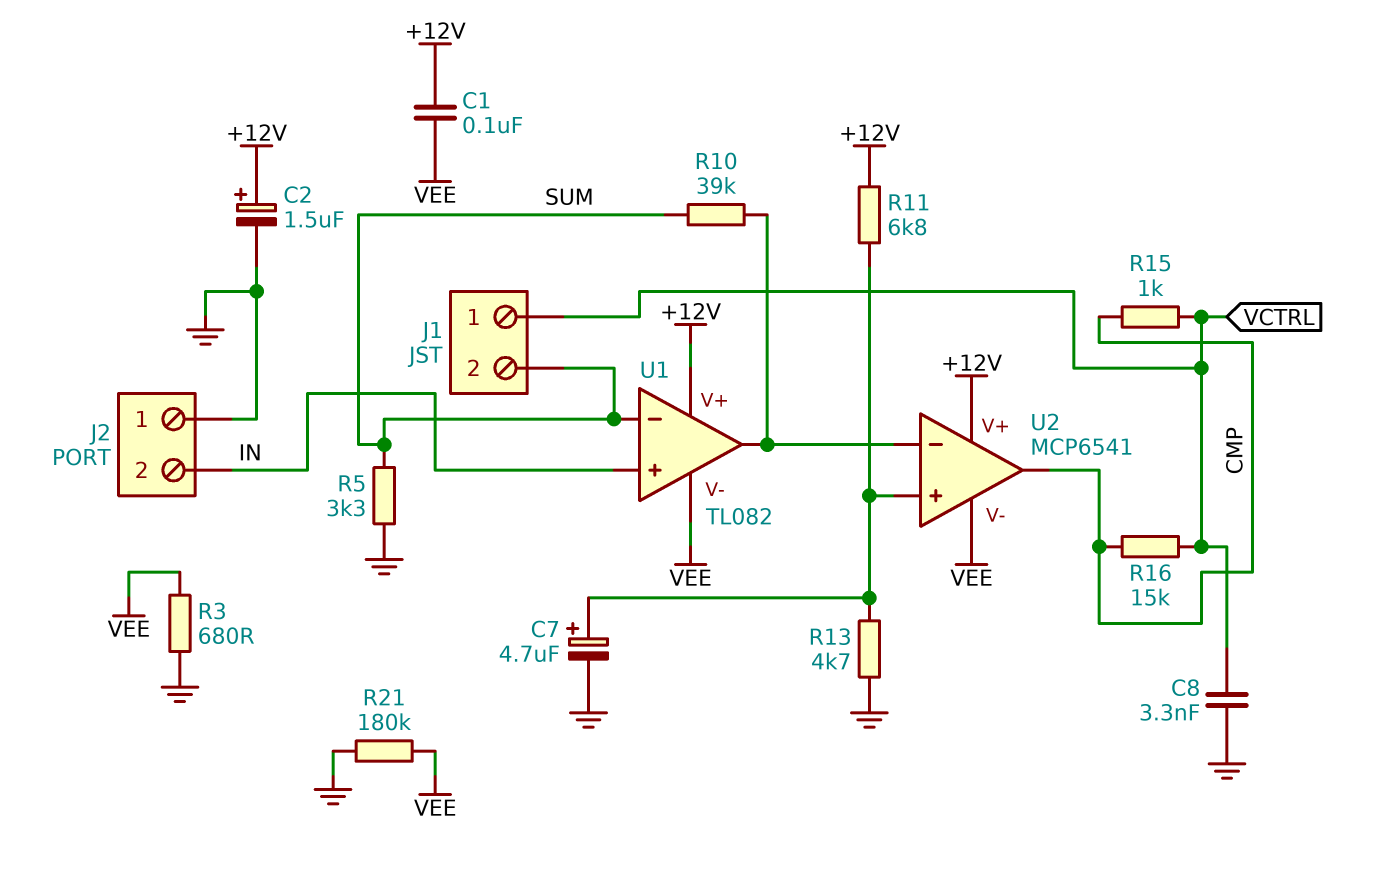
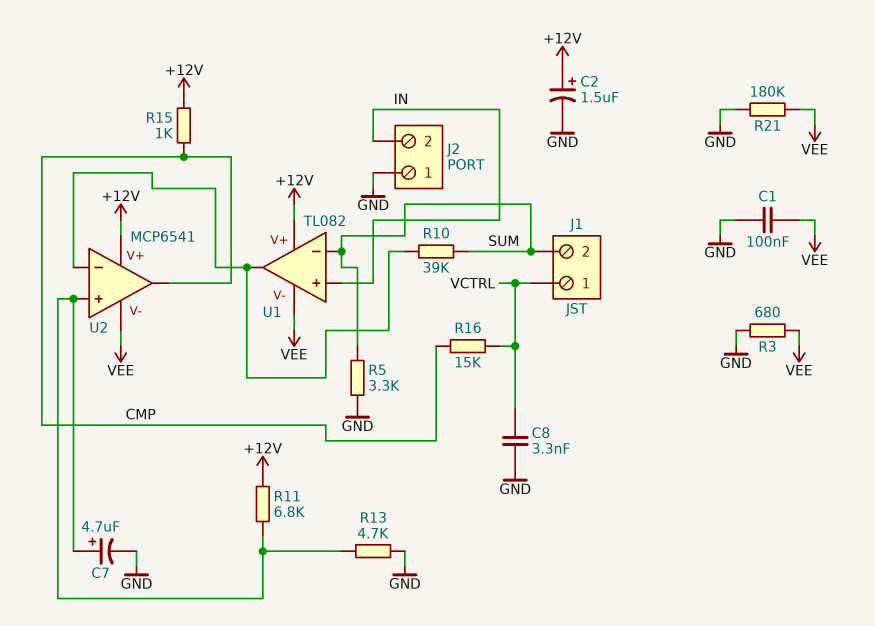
C1: 100nF (+12V, VEE) -> 100nF (GND, VEE)
R15: 1k (CMP, VCTRL) -> 1k (+12V, CMP)

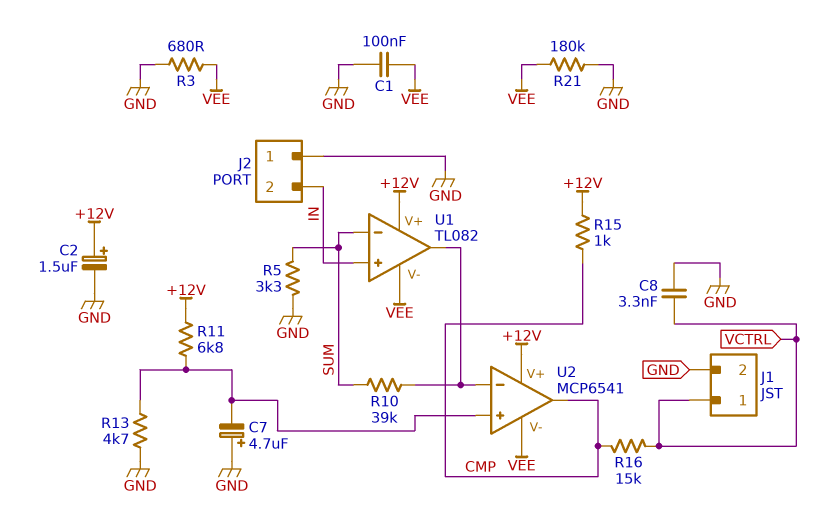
C7: 4.7uF (plus U2/in+, minus GND) -> 4.7uF (plus GND, minus U2/in+)
J1 pin 2: SUM -> GND

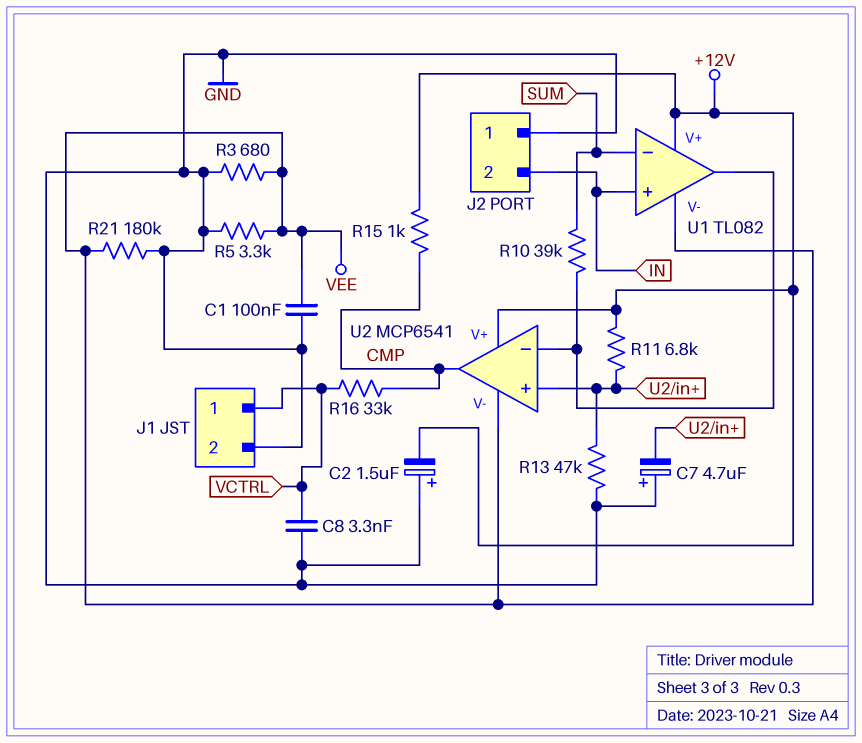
C2: 1.5uF (plus +12V, minus GND) -> 1.5uF (plus GND, minus +12V)
R5: 3.3k (GND, SUM) -> 3.3k (GND, VEE)
R13: 4.7k (GND, U2/in+) -> 47k (GND, U2/in+)
R16: 15k (CMP, VCTRL) -> 33k (CMP, VCTRL)

